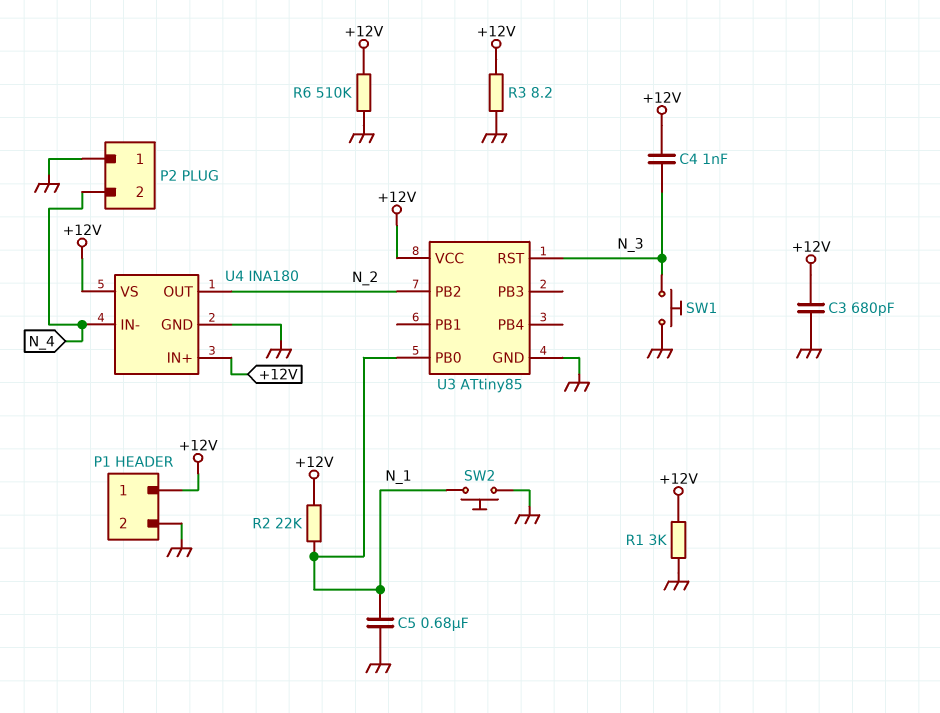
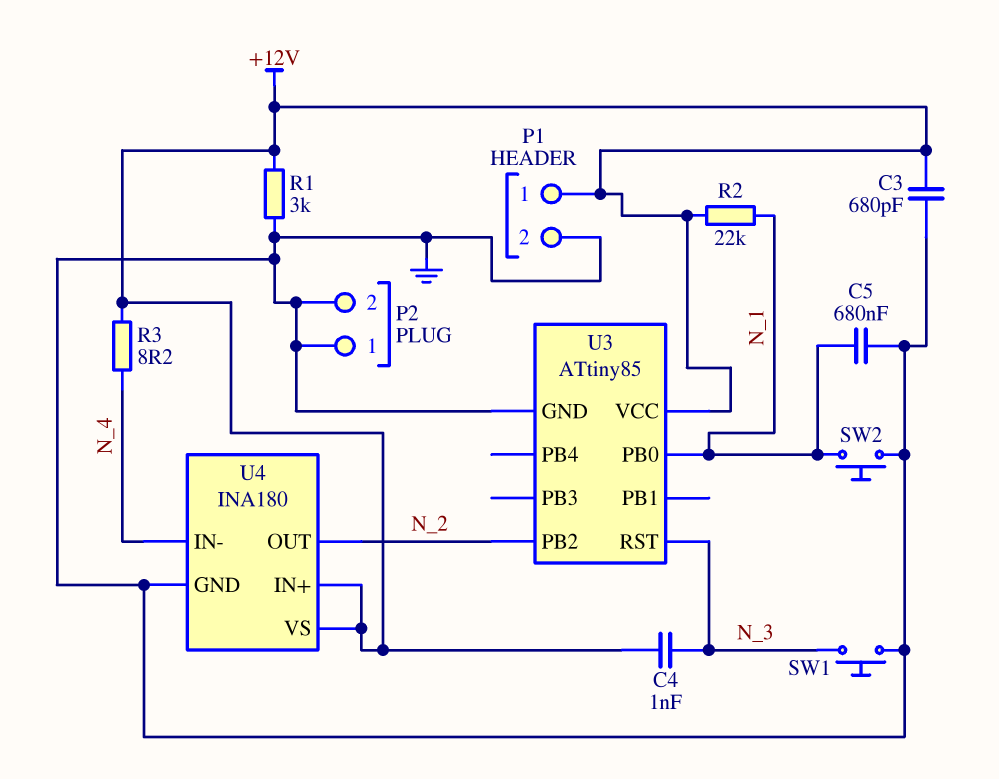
P2 pin 2: N_4 -> GND
R3: 8.2 (+12V, GND) -> 8.2 (+12V, N_4)
R6: 510k (+12V, GND) -> none

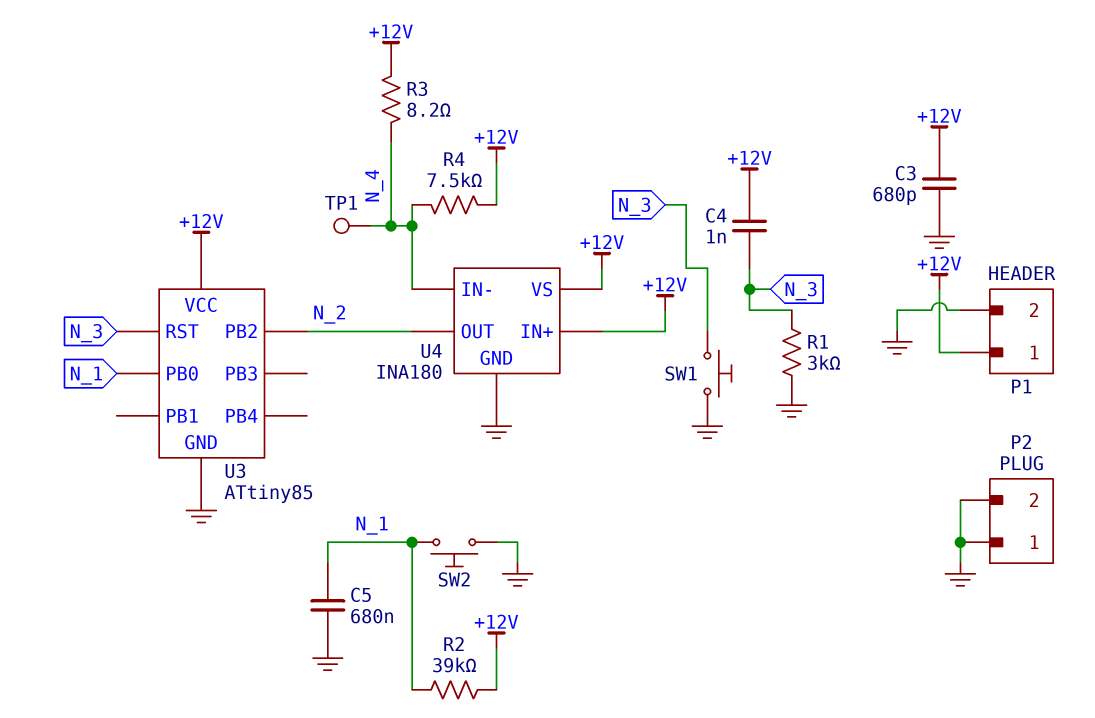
R1: 3k (+12V, GND) -> 3k (GND, N_3)
R2: 22k (+12V, N_1) -> 39k (+12V, N_1)
R4: none -> 7.5k (+12V, N_4)
TP1: none -> test point (N_4)

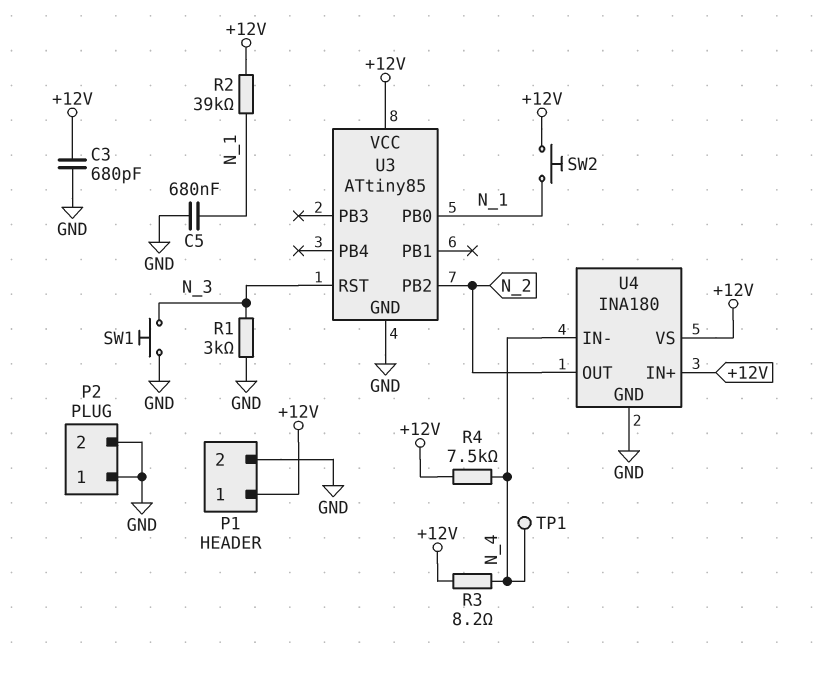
C4: 1nF (+12V, N_3) -> none
SW2: button (GND, N_1) -> button (+12V, N_1)

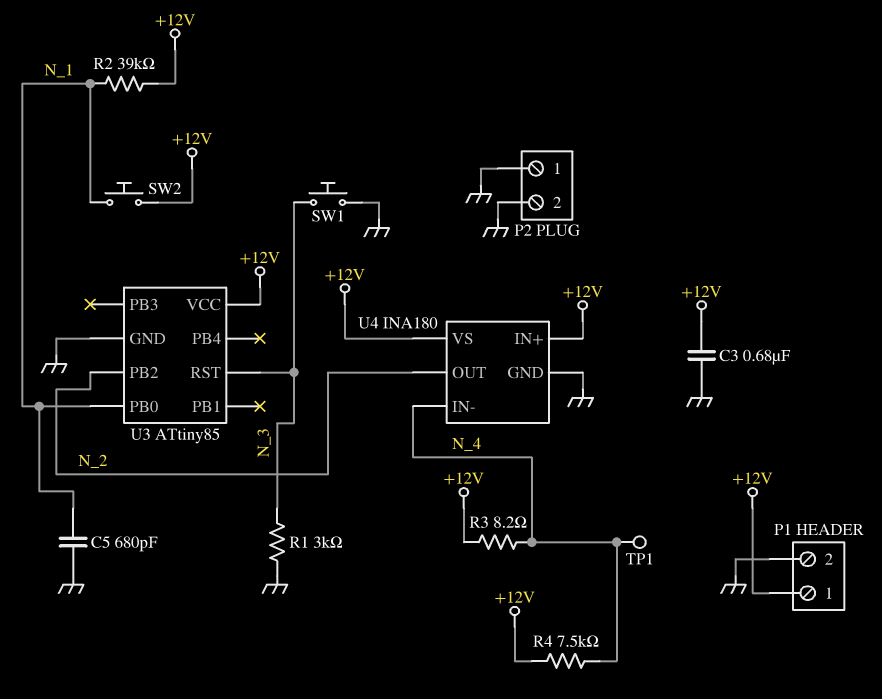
C3: 680pF (+12V, GND) -> 680nF (+12V, GND)
C5: 680nF (GND, N_1) -> 680pF (GND, N_1)

